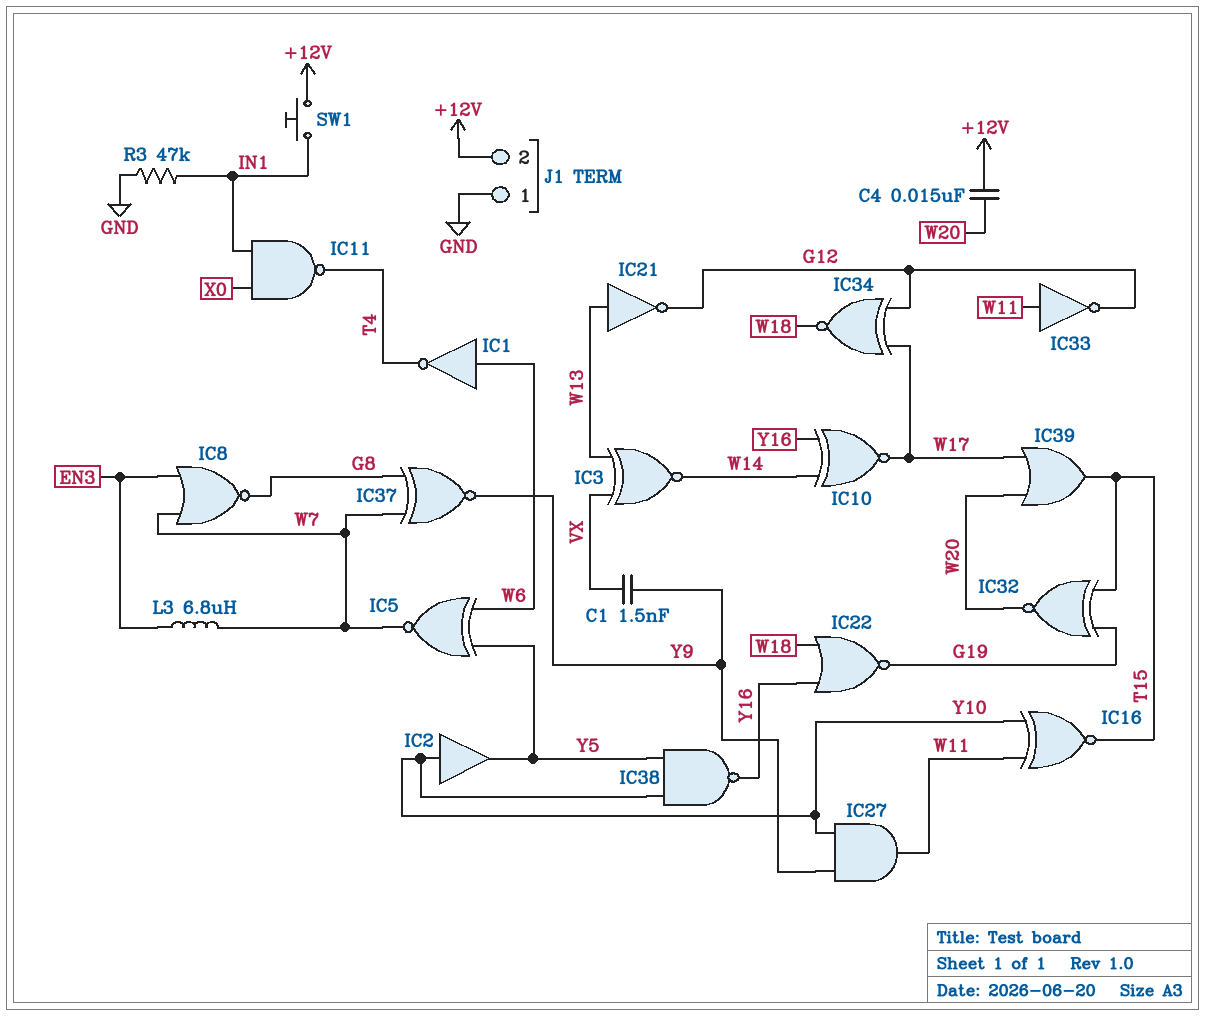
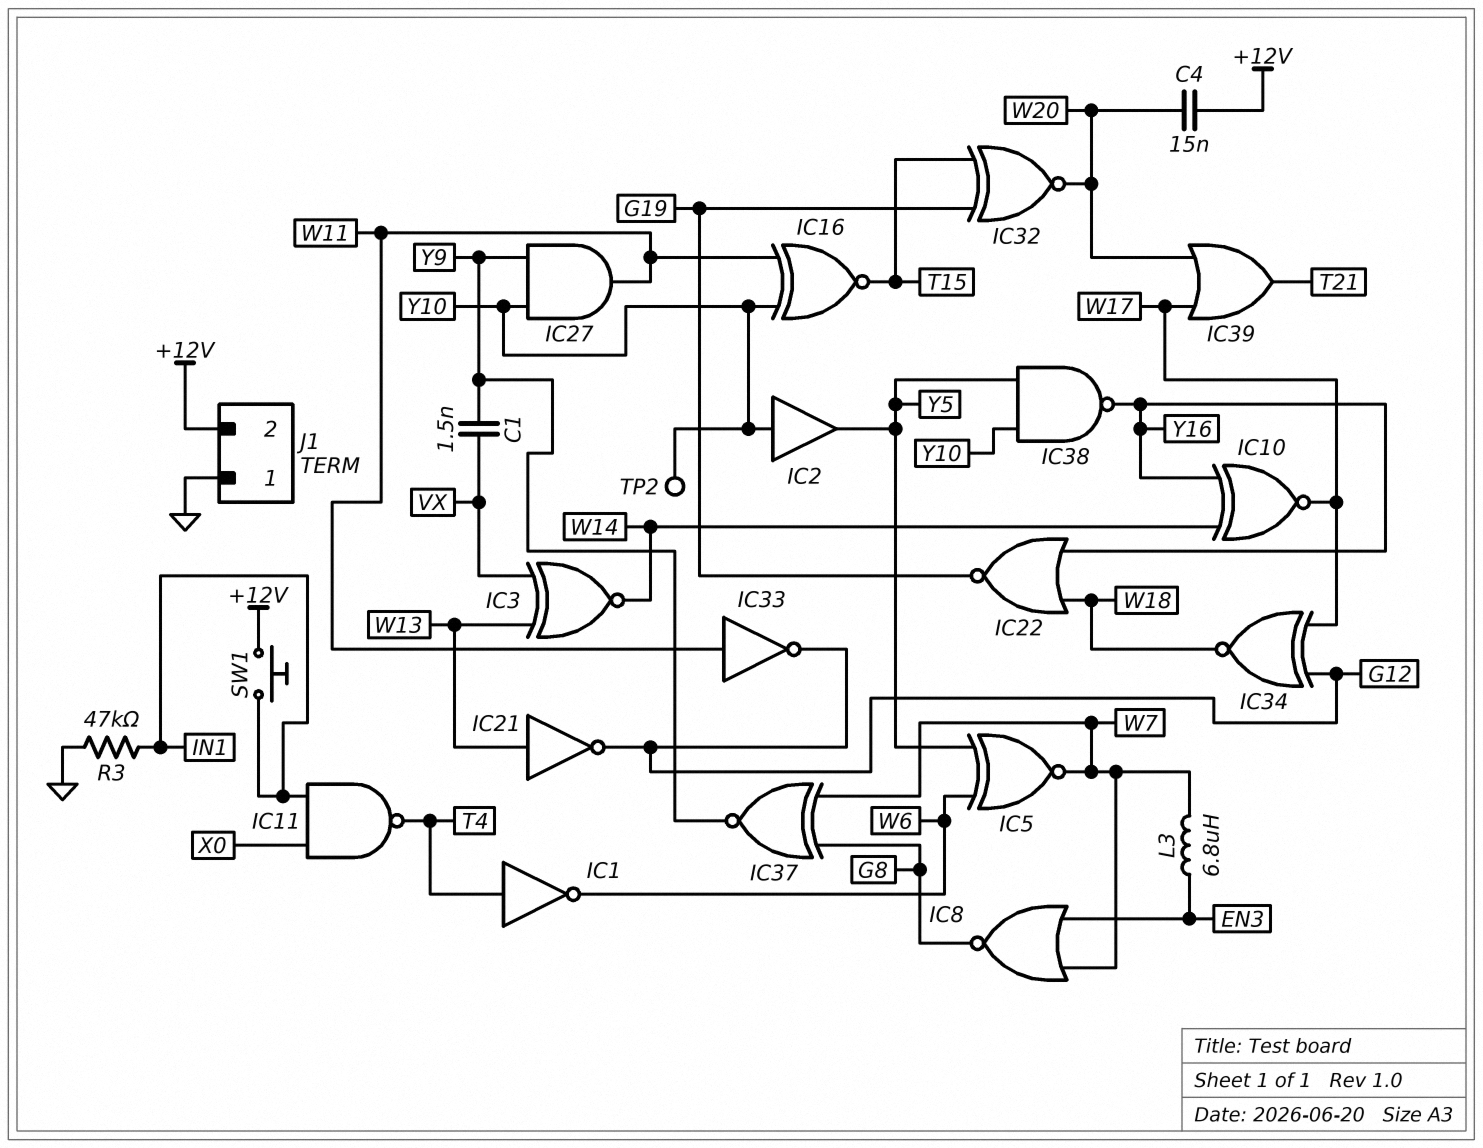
IC1: NOT (in W6, out T4) -> NOT (in T4, out W6)
IC39: OR (in W17, in W20, out T15) -> OR (in W17, in W20, out T21)
TP2: none -> test point (Y10)

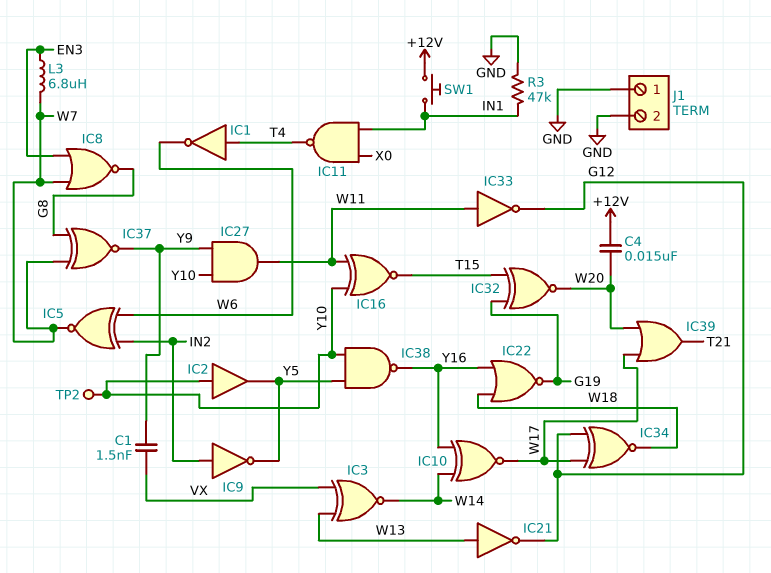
IC5: XNOR (in W6, in Y5, out W7) -> XNOR (in IN2, in W6, out W7)
IC9: none -> NOT (in IN2, out Y5)
J1 pin 2: +12V -> GND

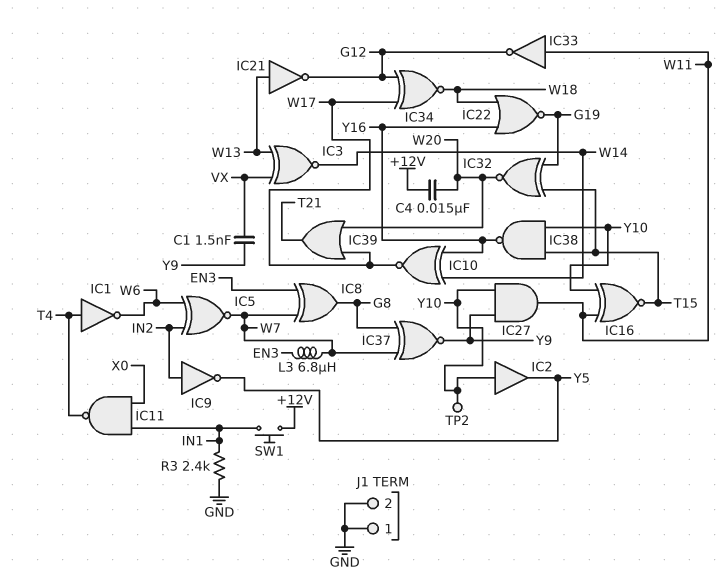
IC8: NOR (in EN3, in W7, out G8) -> XOR (in EN3, in W7, out G8)
IC38: NAND (in Y5, in Y10, out Y16) -> NAND (in T15, in Y10, out Y16)
R3: 47k (GND, IN1) -> 2.4k (GND, IN1)

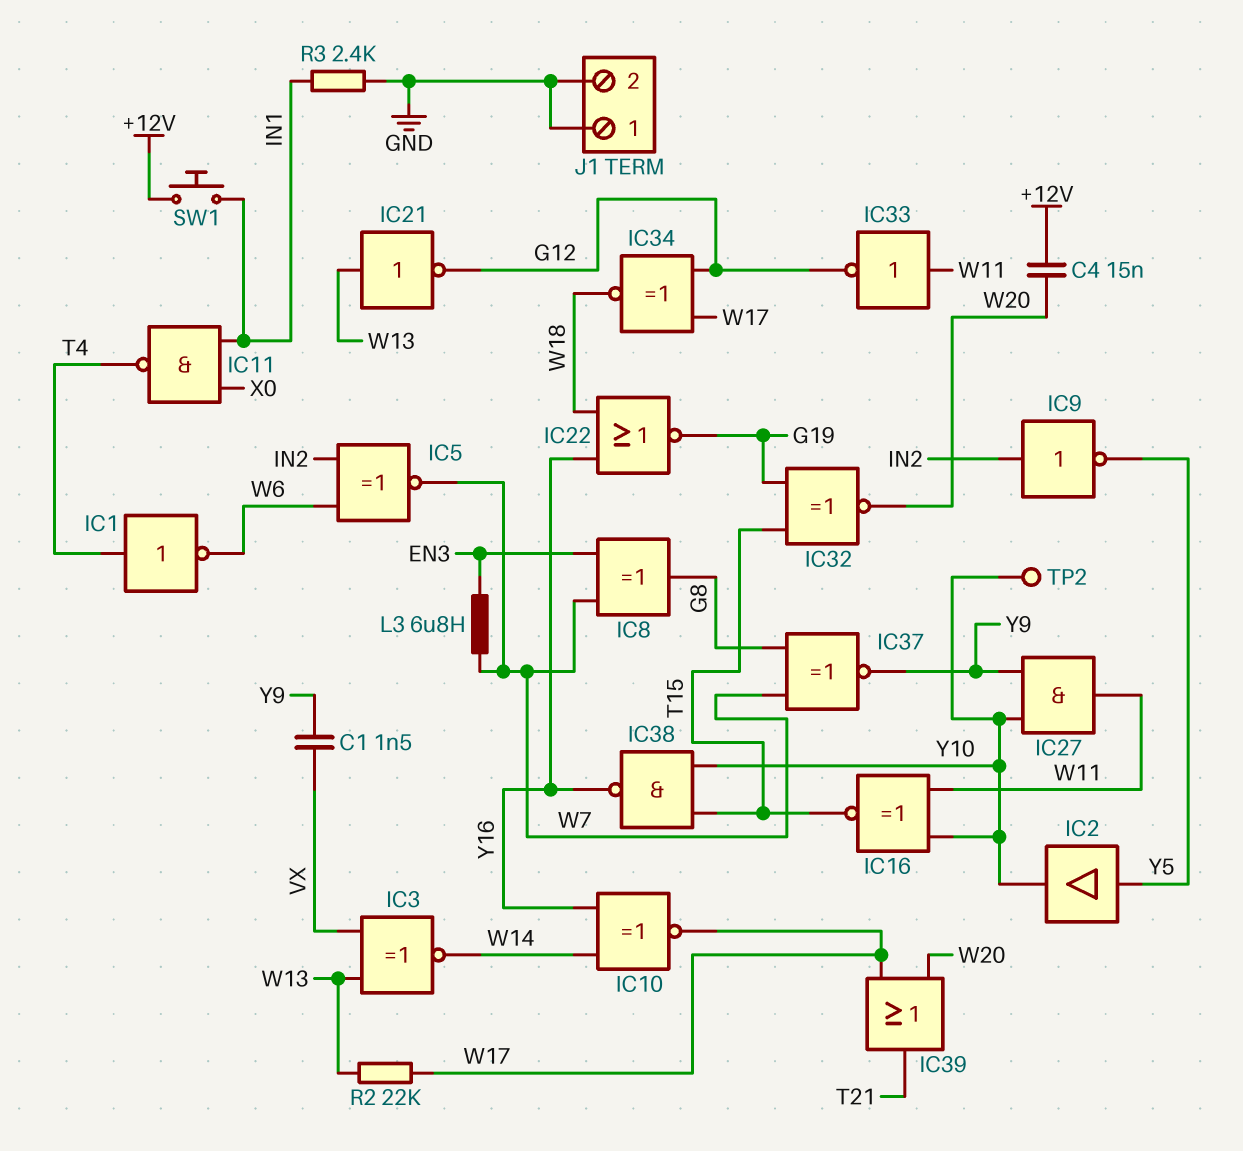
IC2: buffer (in Y10, out Y5) -> buffer (in Y5, out Y10)
R2: none -> 22k (W13, W17)

